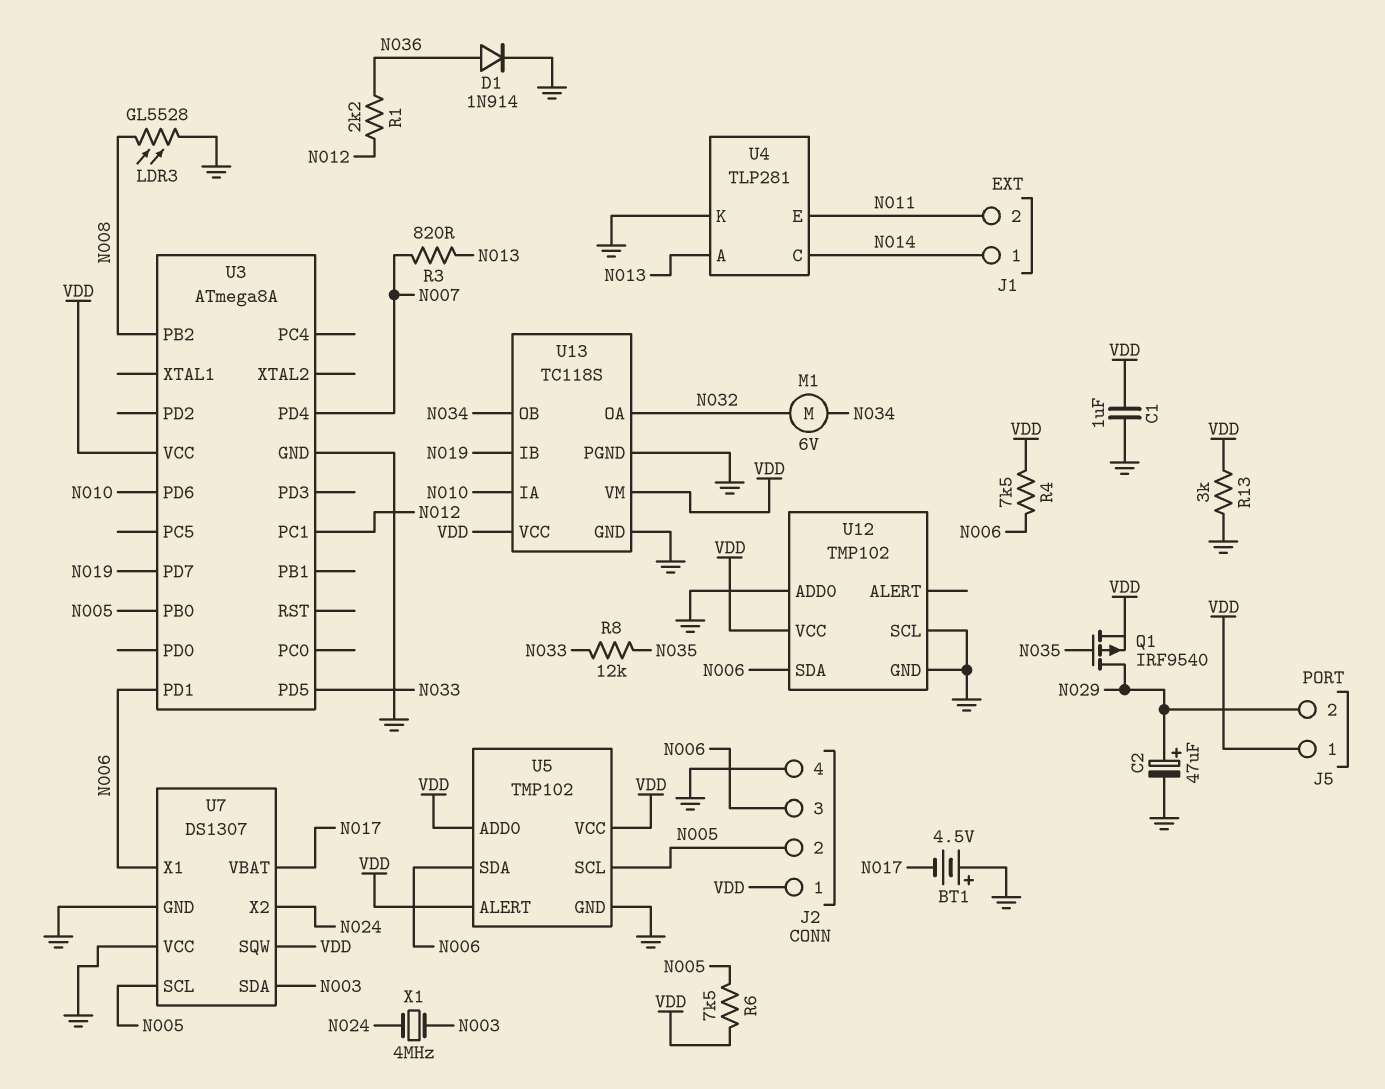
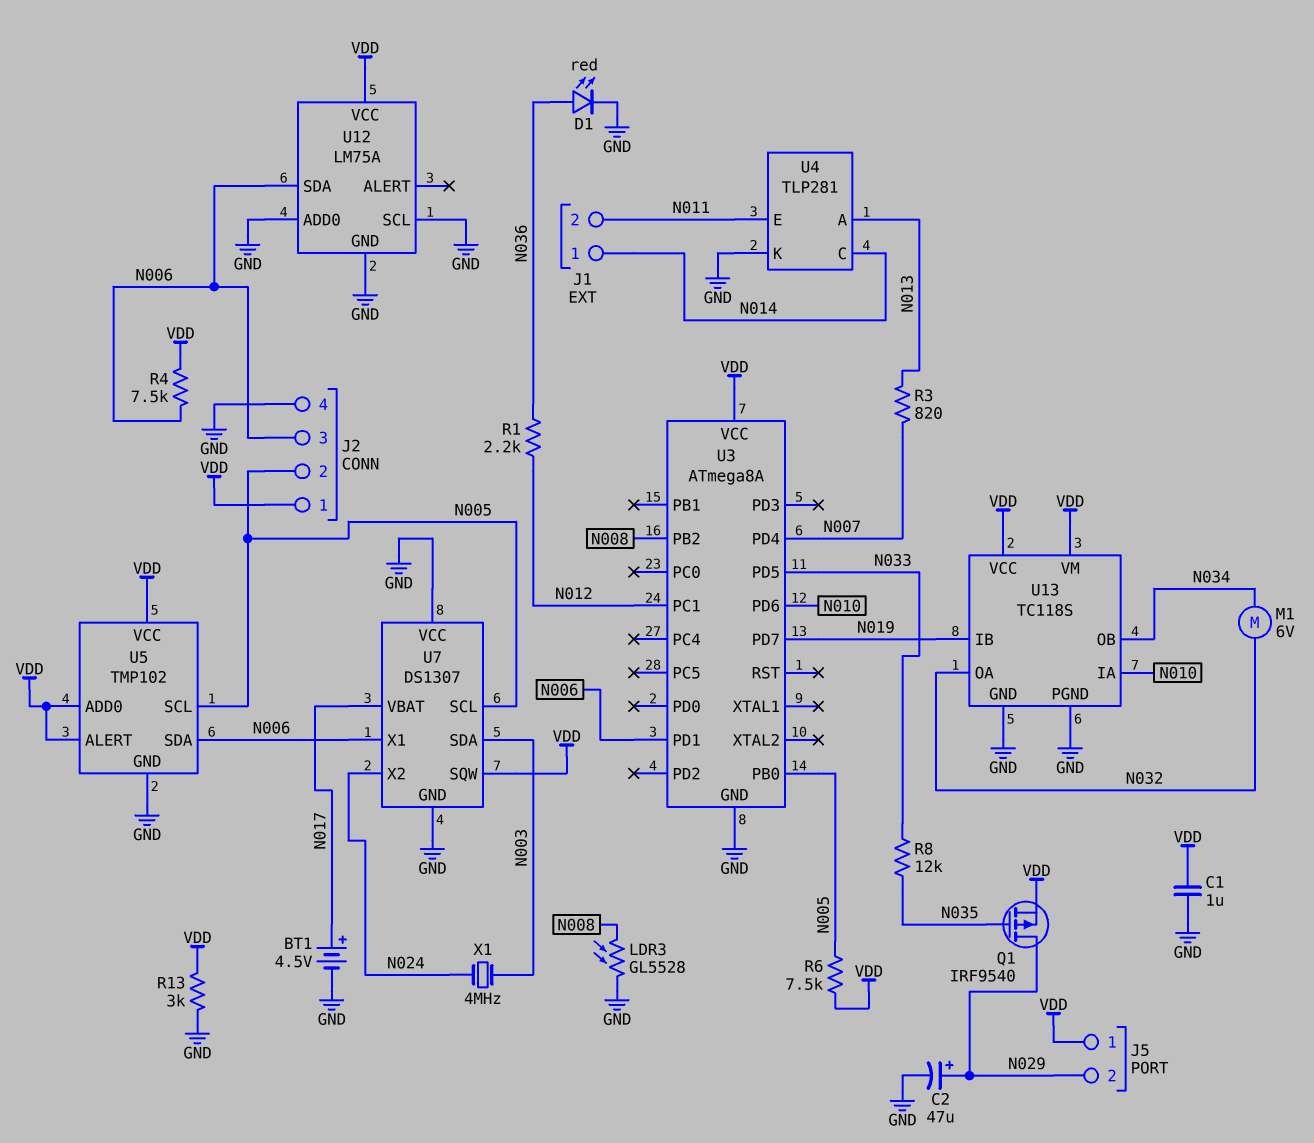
BT1: 4.5V (plus GND, minus N017) -> 4.5V (plus N017, minus GND)
D1: diode 1N914 (A N036, K GND) -> LED red (A N036, K GND)
U12: TMP102 -> LM75A

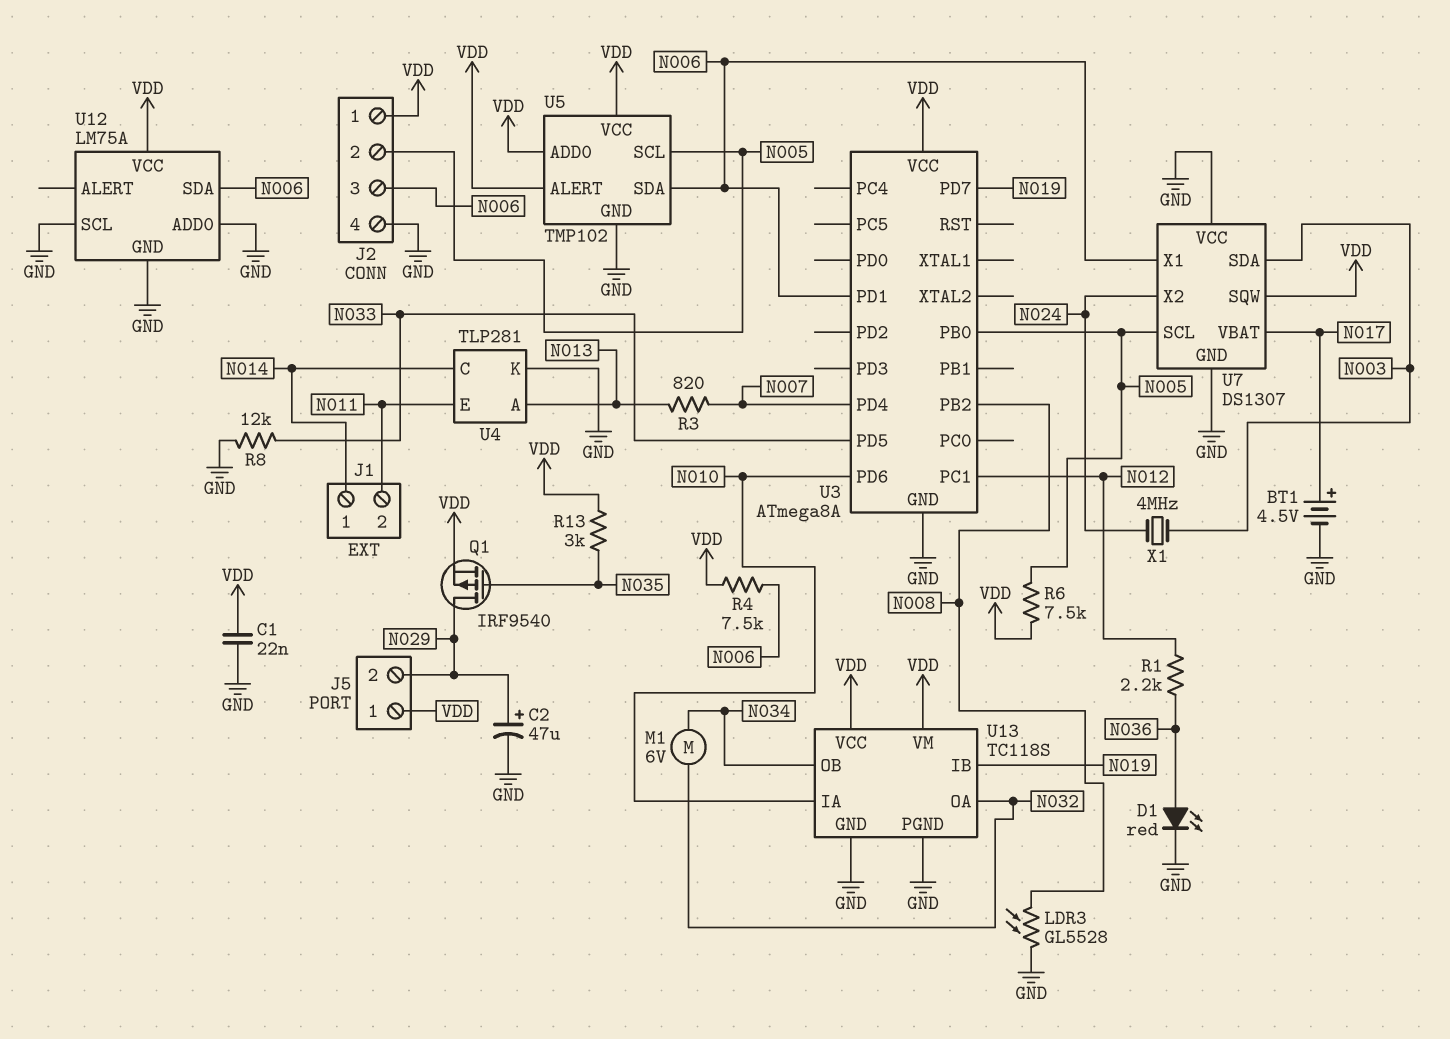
C1: 1uF (GND, VDD) -> 22nF (GND, VDD)
R8: 12k (N033, N035) -> 12k (GND, N033)
R13: 3k (GND, VDD) -> 3k (N035, VDD)

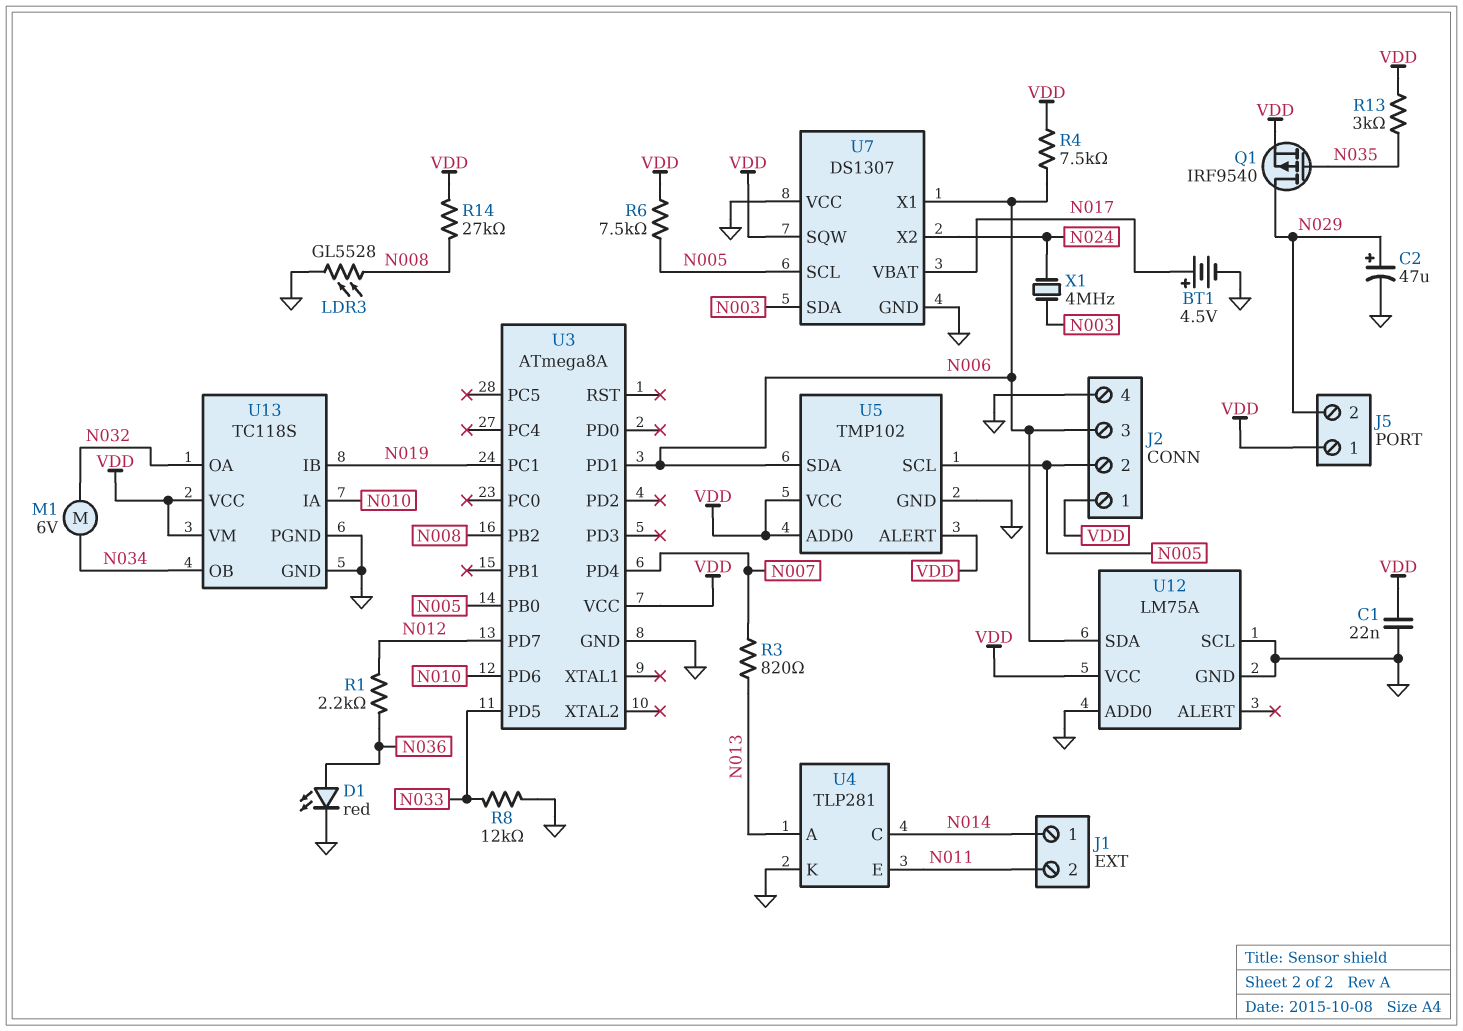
R14: none -> 27k (N008, VDD)
U3 pin PC1: N012 -> N019
U3 pin PD7: N019 -> N012

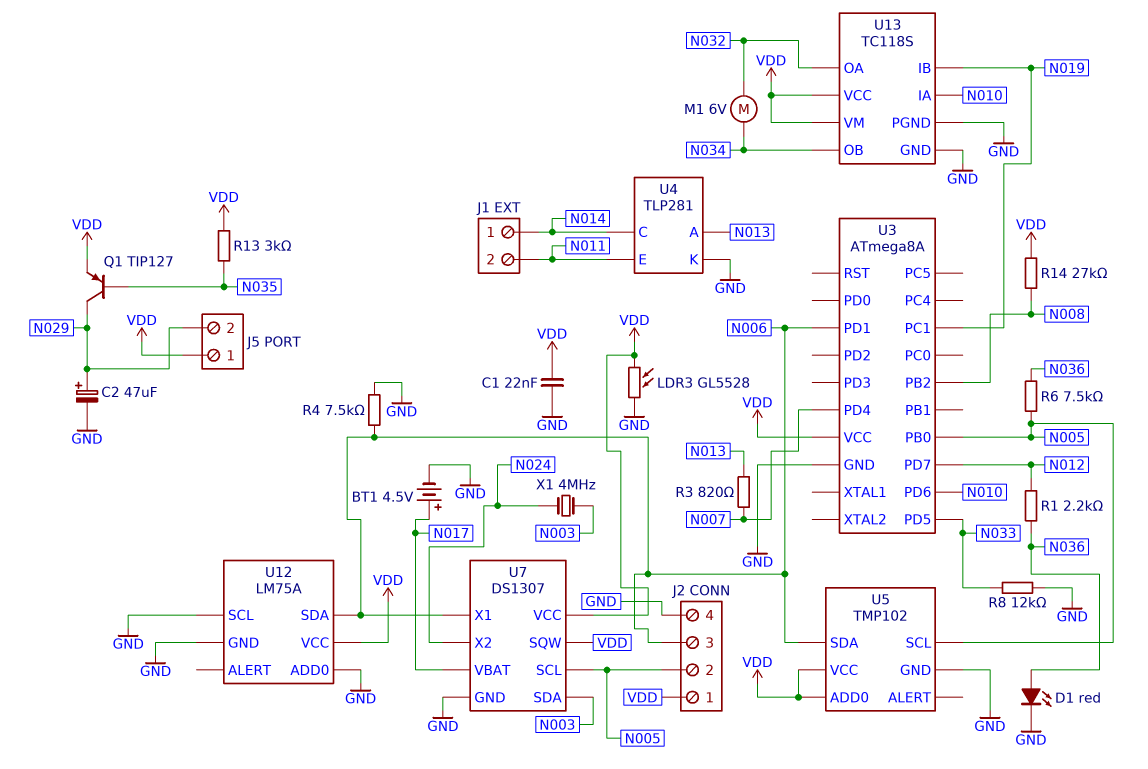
LDR3: GL5528 (GND, N008) -> GL5528 (GND, VDD)
Q1: PMOS IRF9540 (G N035, D N029, S VDD) -> PNP TIP127 (B N035, C N029, E VDD)
R4: 7.5k (N006, VDD) -> 7.5k (GND, N006)
R6: 7.5k (N005, VDD) -> 7.5k (N005, N036)
U5 pin ALERT: VDD -> none
U7 pin VCC: GND -> VDD

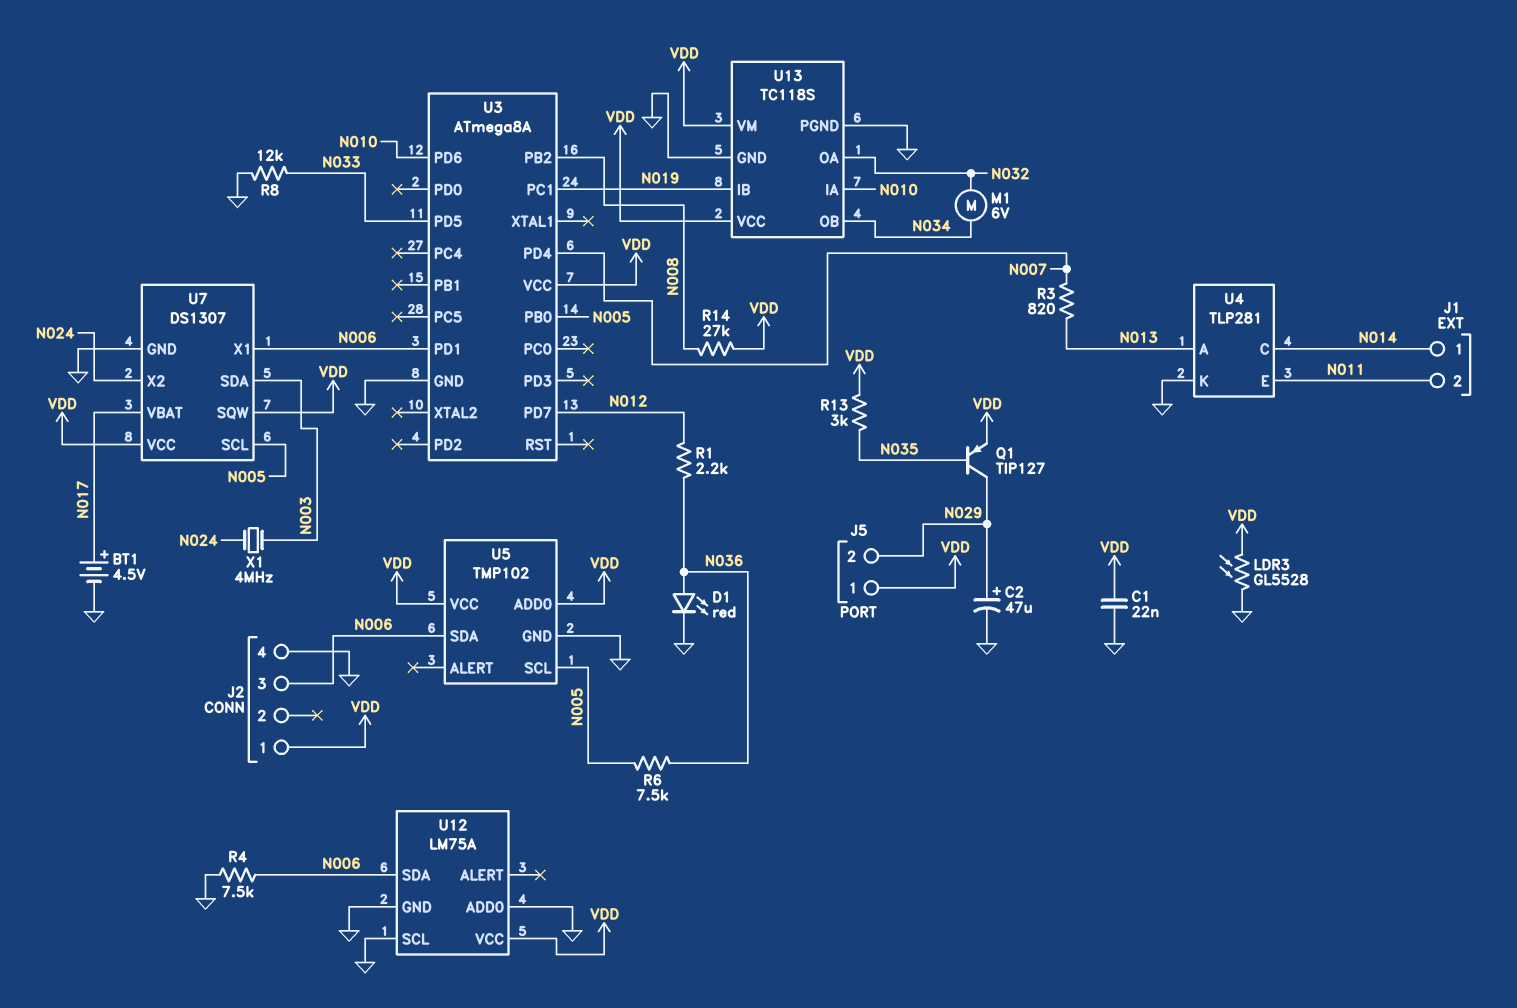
J2 pin 2: N005 -> none

